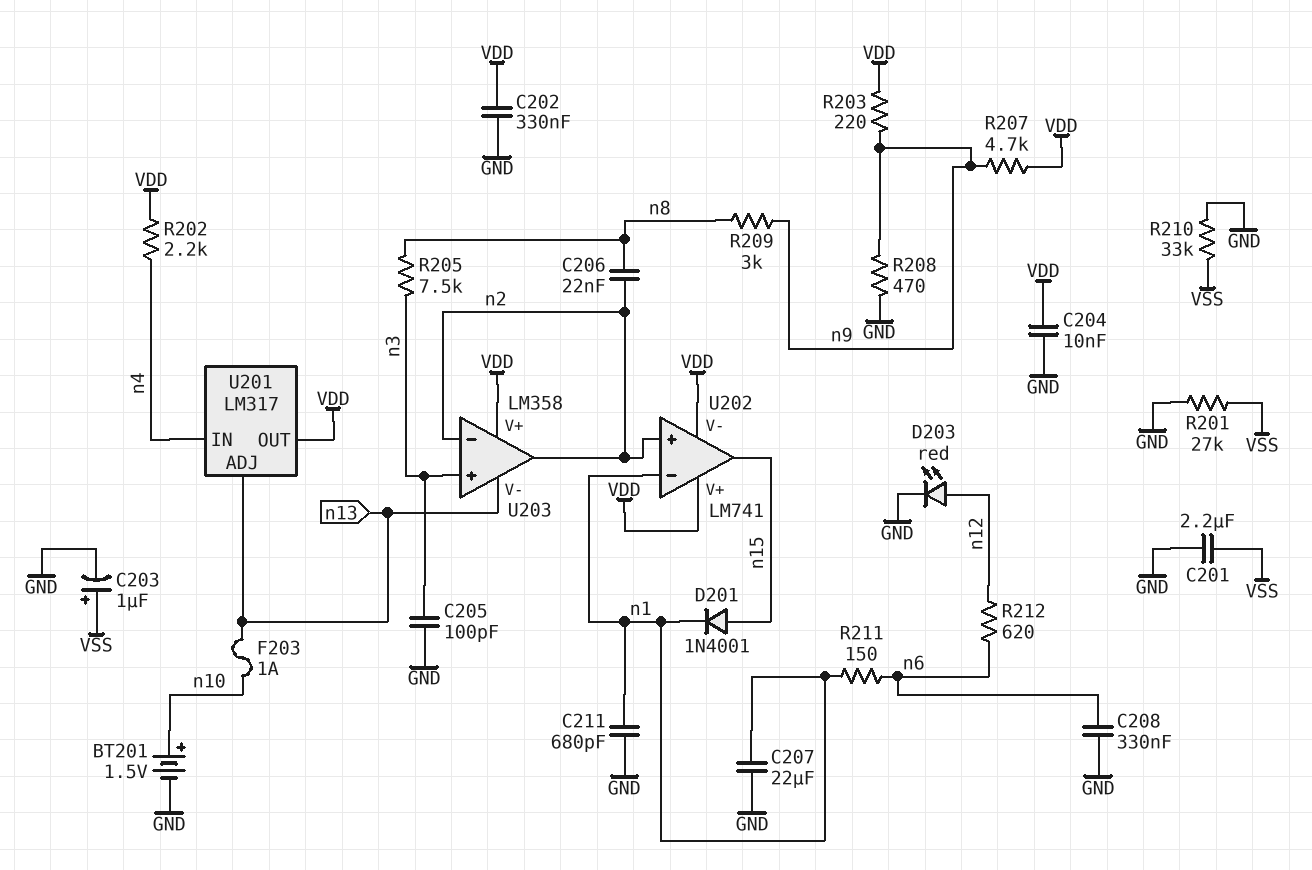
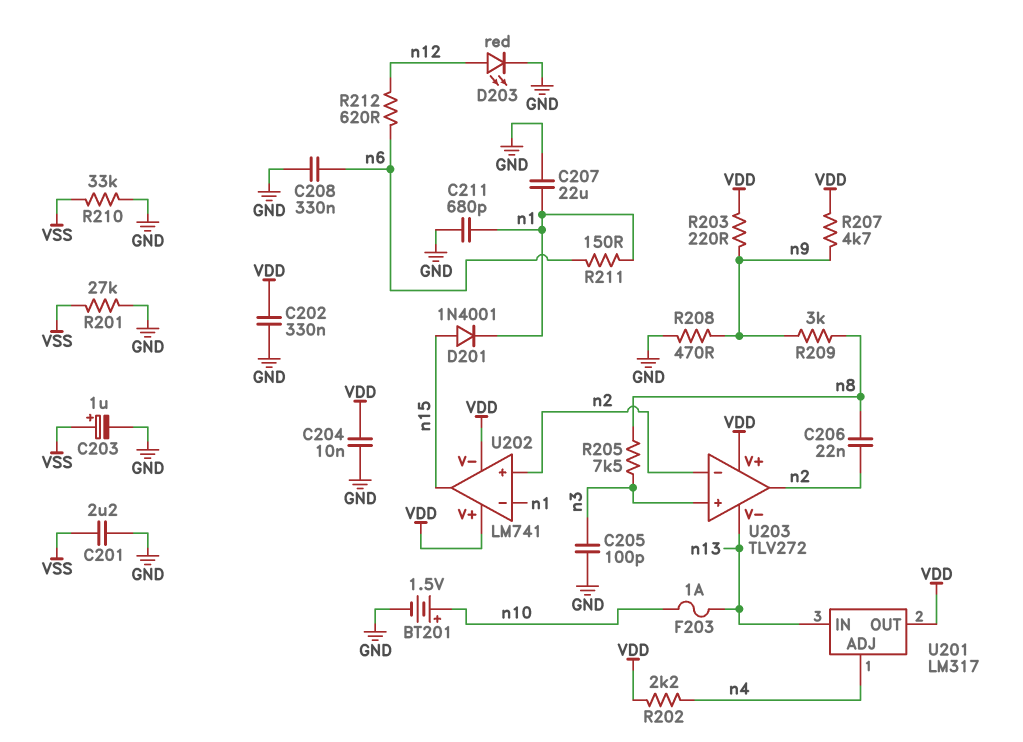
U201 pin ADJ: n13 -> n4
U201 pin IN: n4 -> n13
U203: LM358 -> TLV272

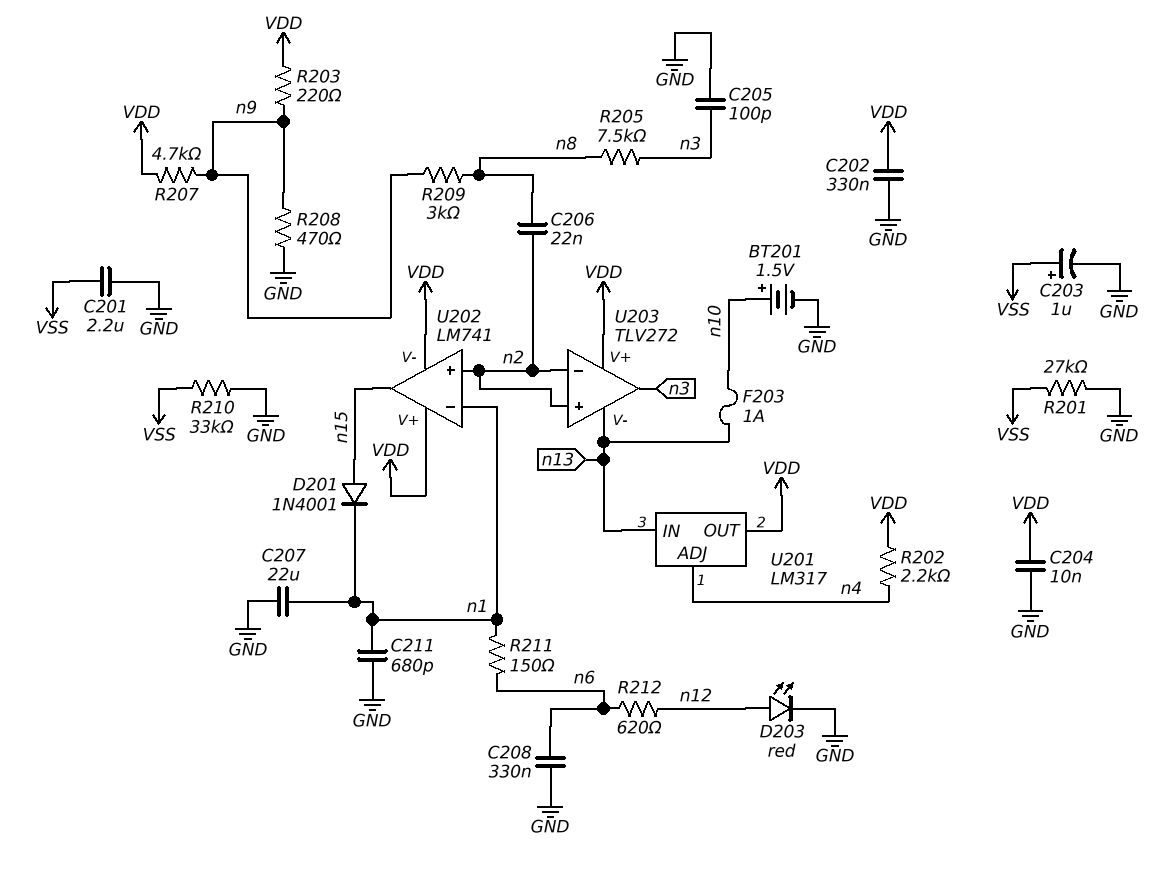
U203 pin in+: n3 -> n2
U203 pin out: n2 -> n3

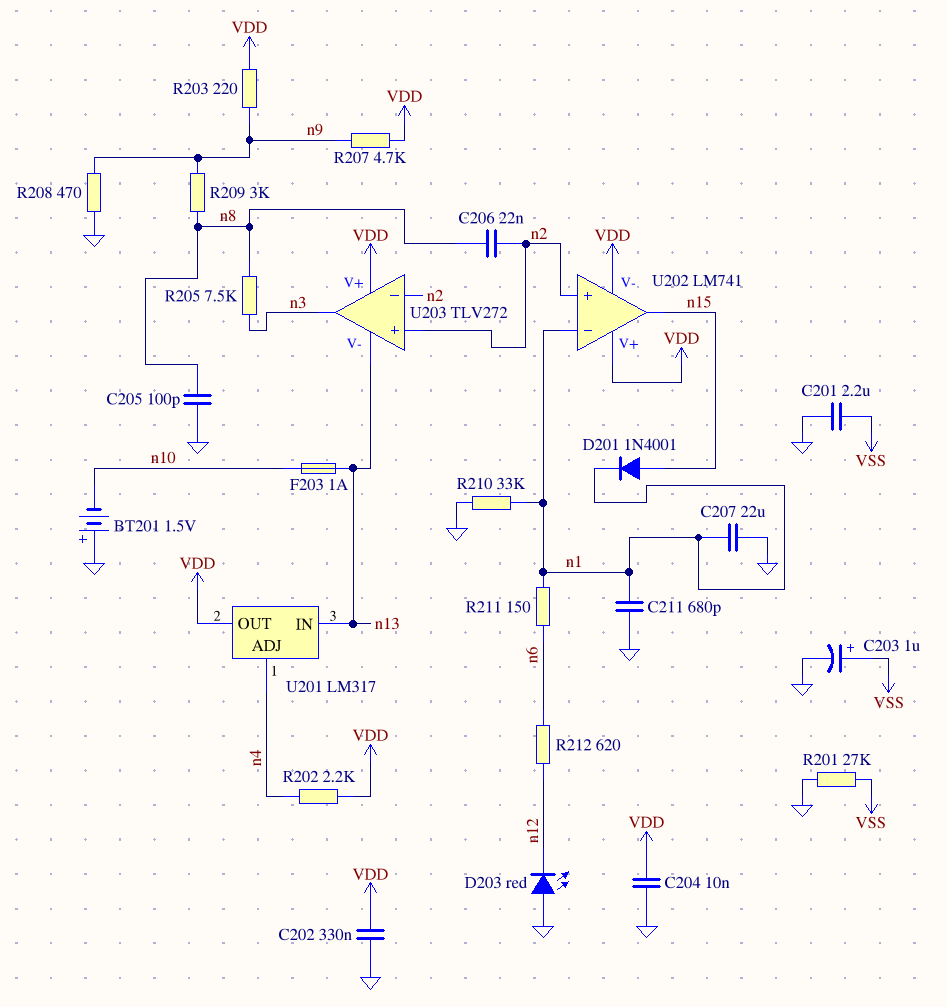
BT201: 1.5V (plus n10, minus GND) -> 1.5V (plus GND, minus n10)
C205: 100pF (GND, n3) -> 100pF (GND, n8)
C208: 330nF (GND, n6) -> none
D203: LED red (A n12, K GND) -> LED red (A GND, K n12)
R210: 33k (GND, VSS) -> 33k (GND, n1)

